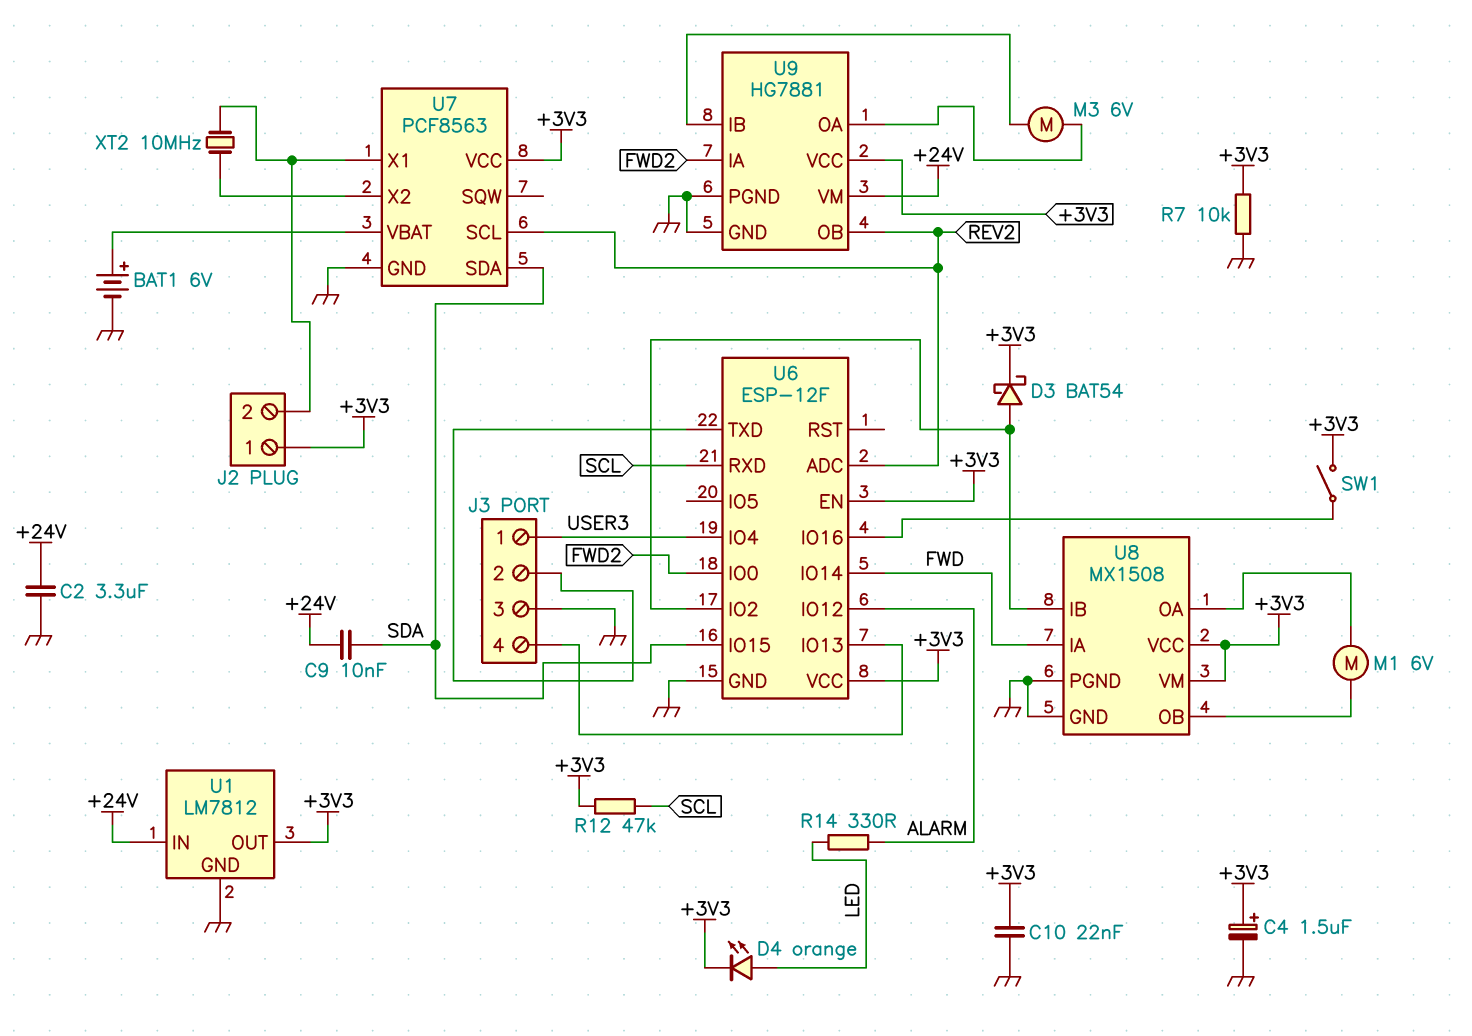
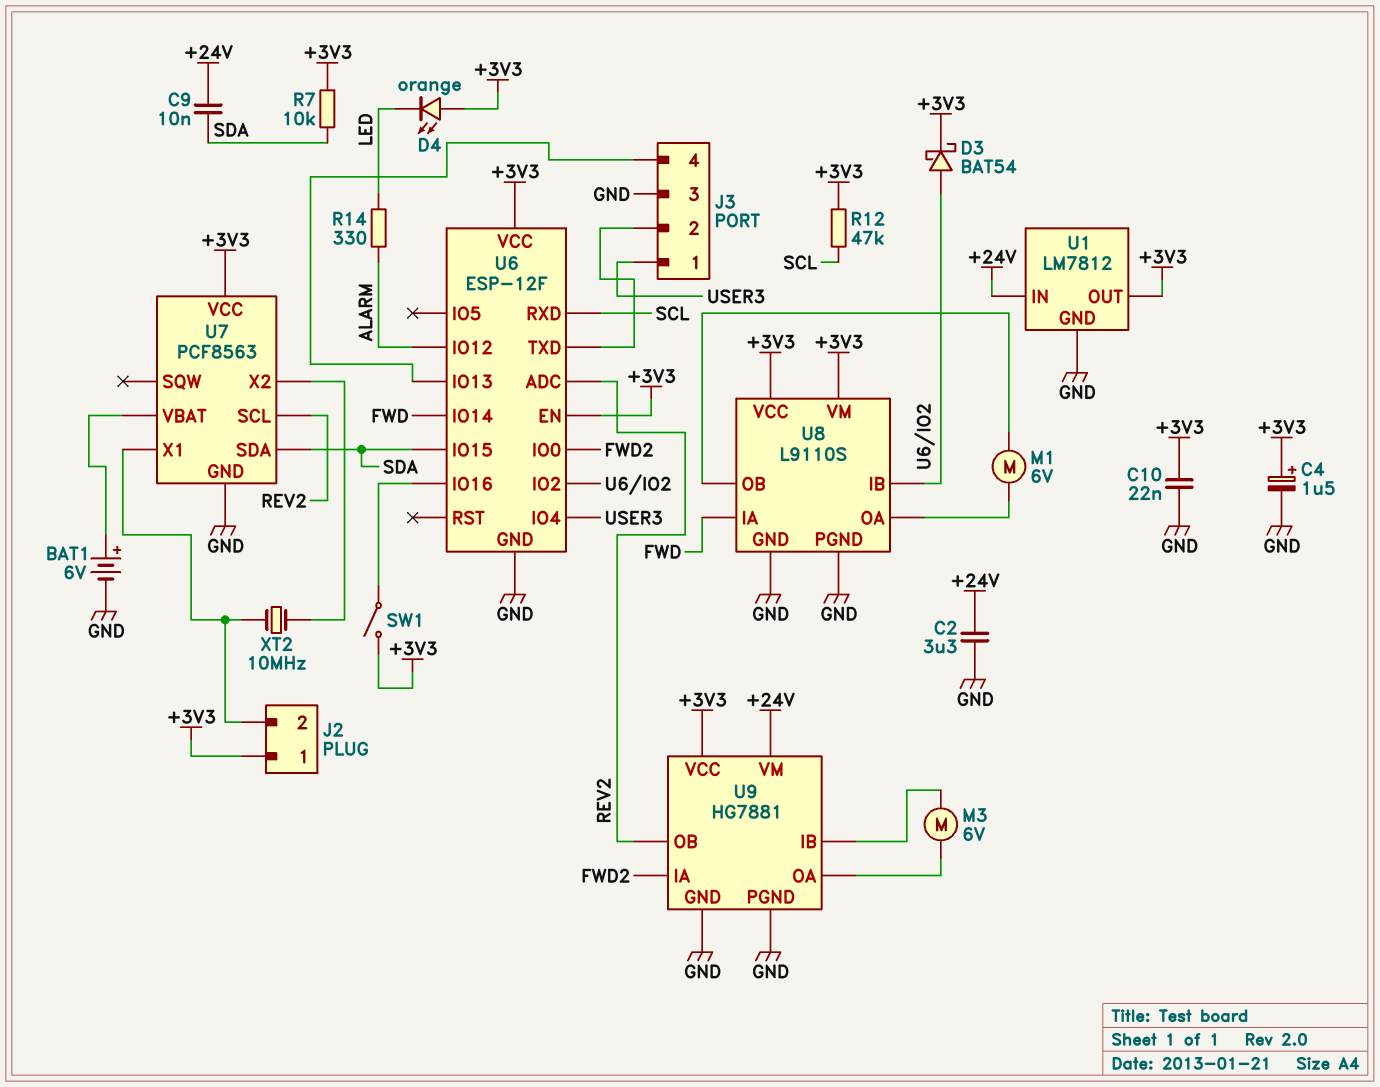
D4: LED orange (A LED, K +3V3) -> LED orange (A +3V3, K LED)
R7: 10k (+3V3, GND) -> 10k (+3V3, SDA)
U8: MX1508 -> L9110S

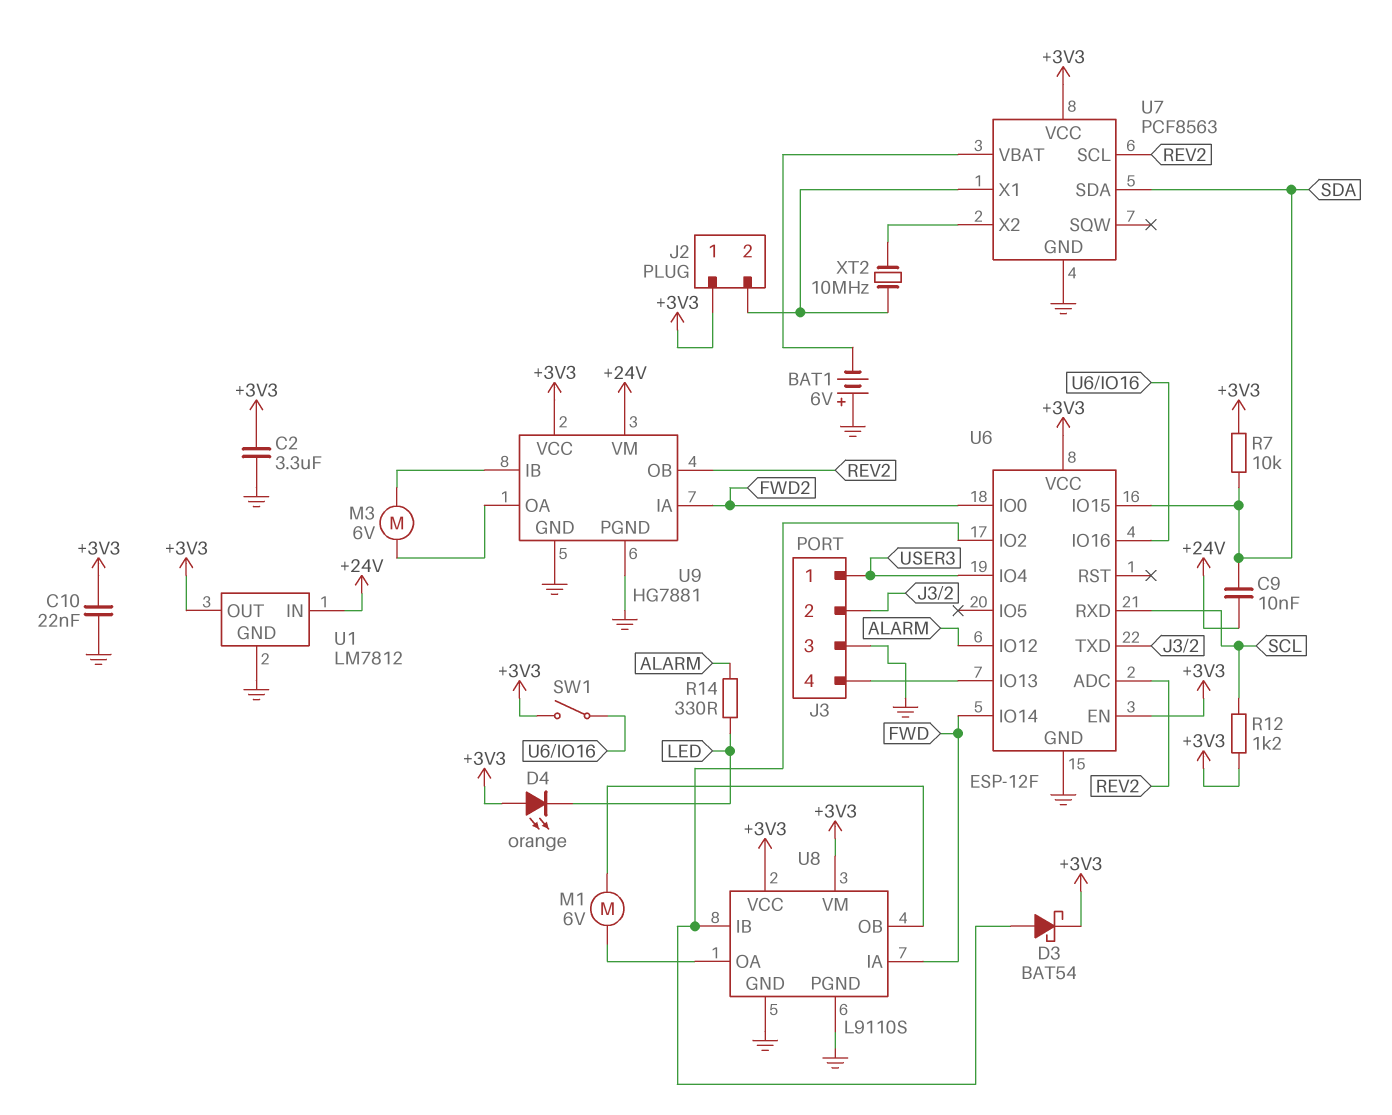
BAT1: 6V (plus U7/VBAT, minus GND) -> 6V (plus GND, minus U7/VBAT)
C2: 3.3uF (+24V, GND) -> 3.3uF (+3V3, GND)
C4: 1.5uF (plus +3V3, minus GND) -> none
R12: 47k (+3V3, SCL) -> 1.2k (+3V3, SCL)

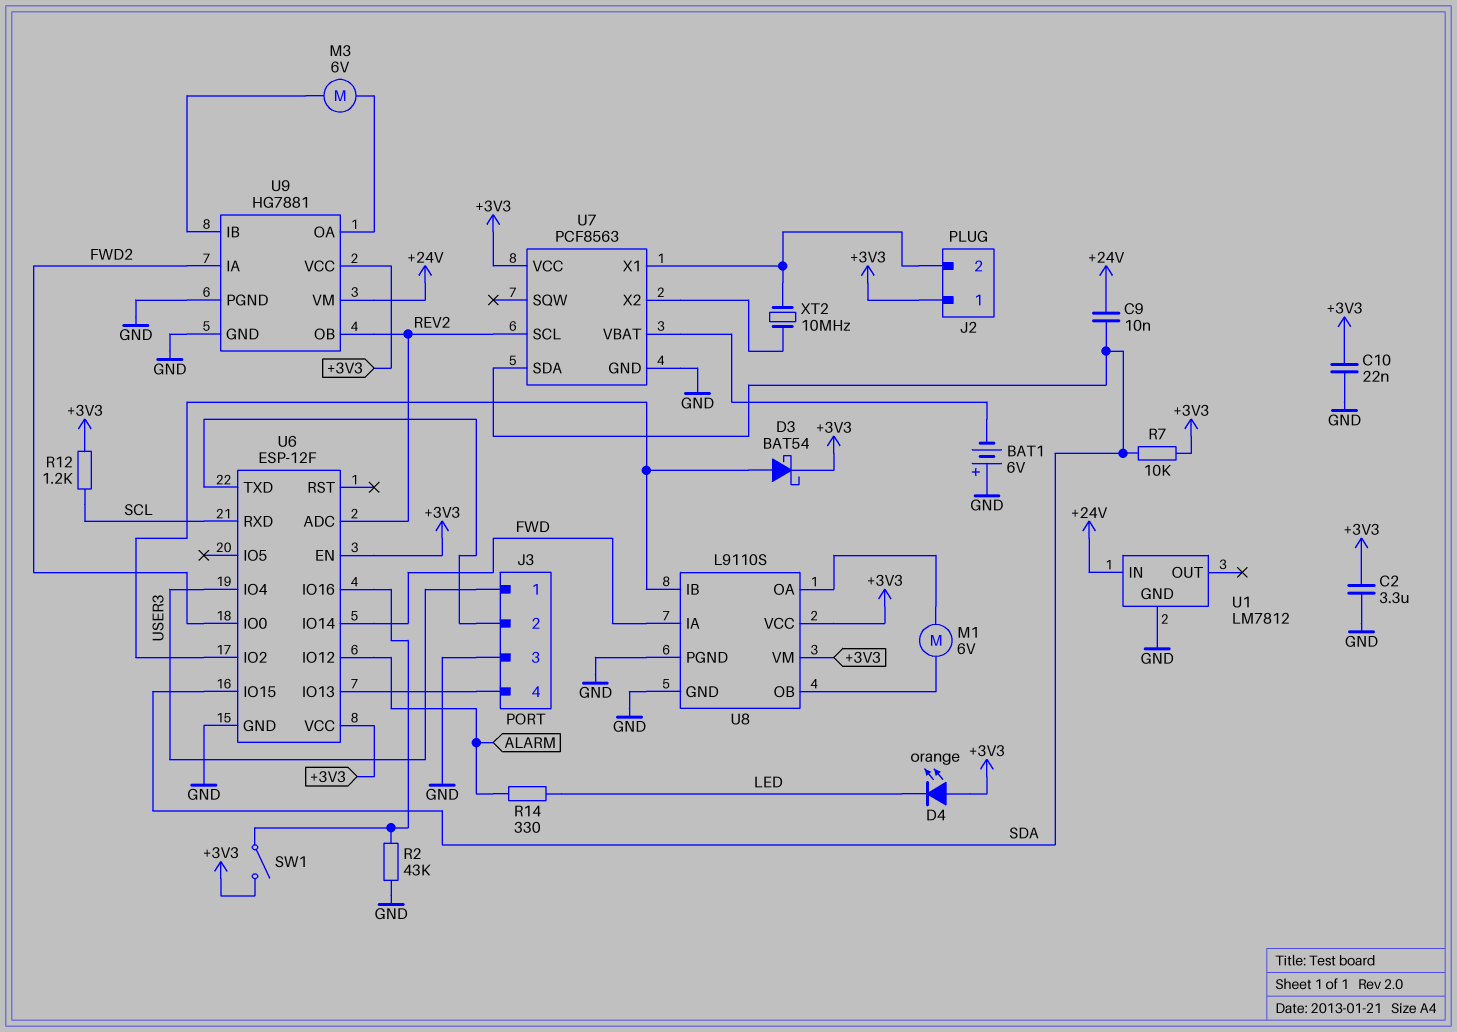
R2: none -> 43k (GND, U6/IO16)
U1 pin OUT: +3V3 -> none

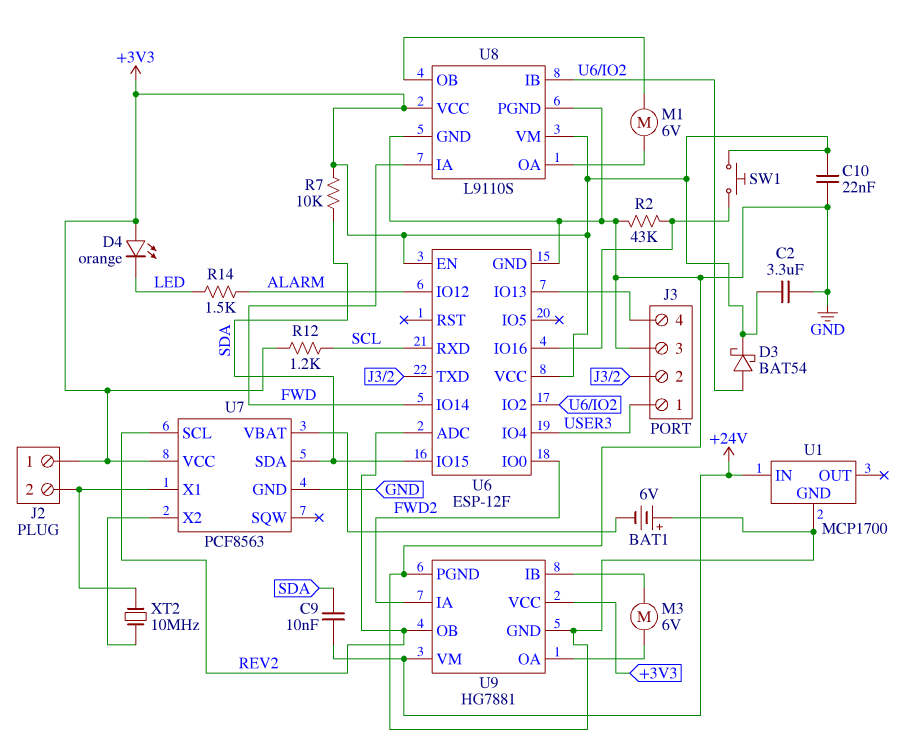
R14: 330 (ALARM, LED) -> 1.5k (ALARM, LED)
SW1: switch (+3V3, U6/IO16) -> button (+3V3, U6/IO16)
U1: LM7812 -> MCP1700

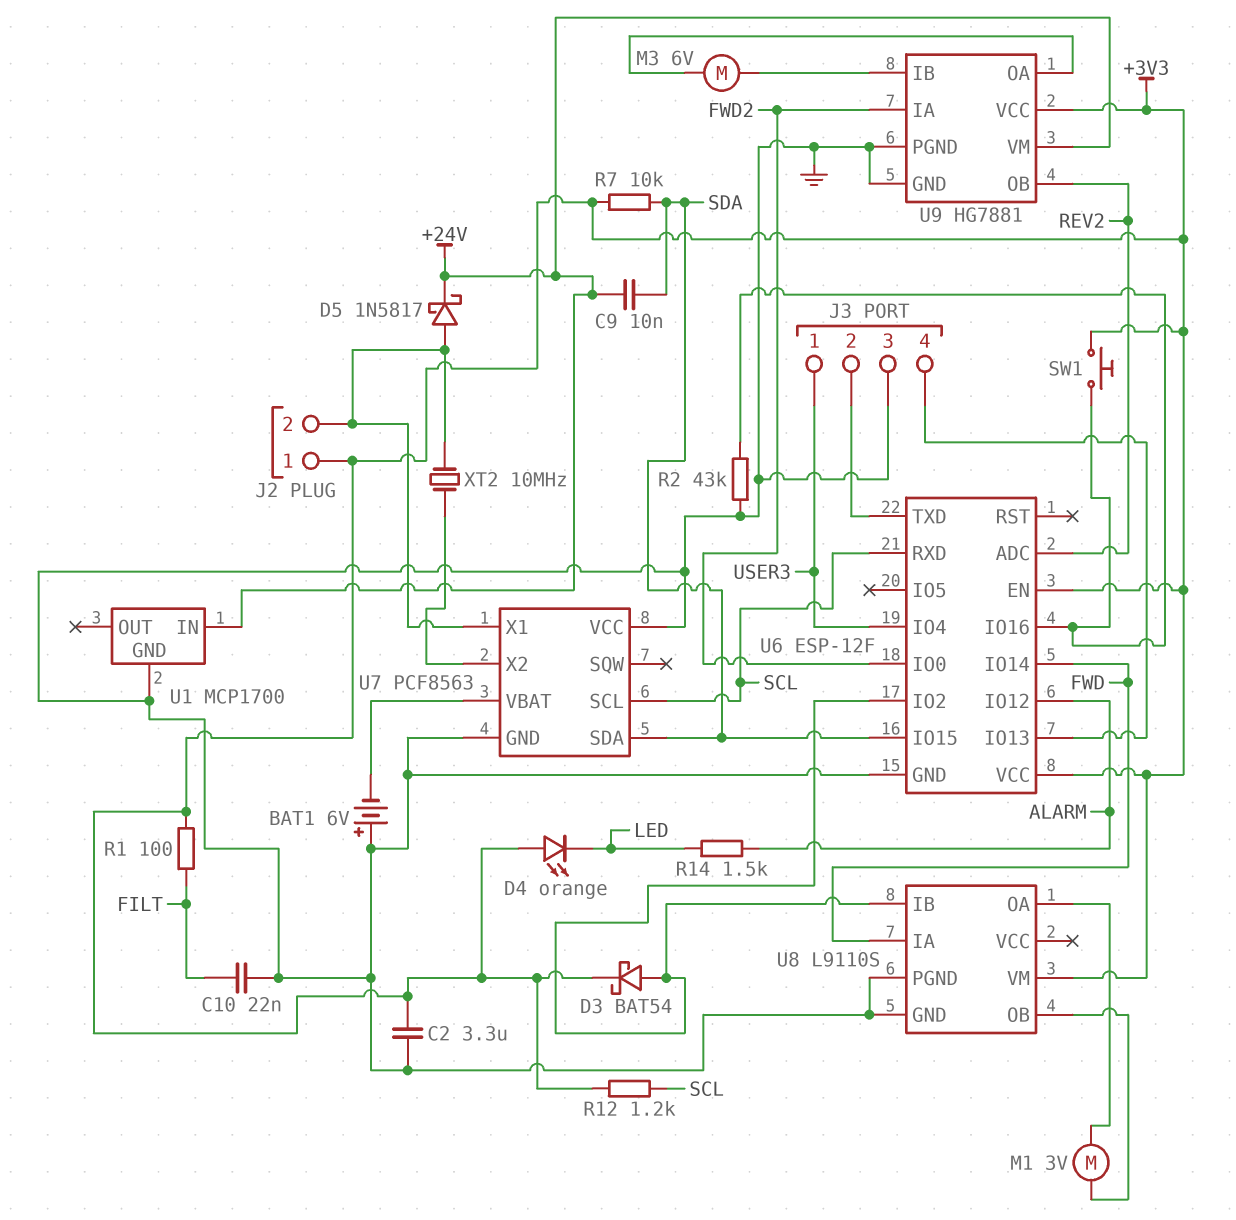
C10: 22nF (+3V3, GND) -> 22nF (FILT, GND)
D5: none -> schottky 1N5817 (A J2/2, K +24V)
M1: motor 6V (U8/OA, U8/OB) -> motor 3V (U8/OA, U8/OB)
R1: none -> 100 (+3V3, FILT)
U7 pin SCL: REV2 -> SCL
U7 pin VCC: +3V3 -> GND
U8 pin VCC: +3V3 -> none

